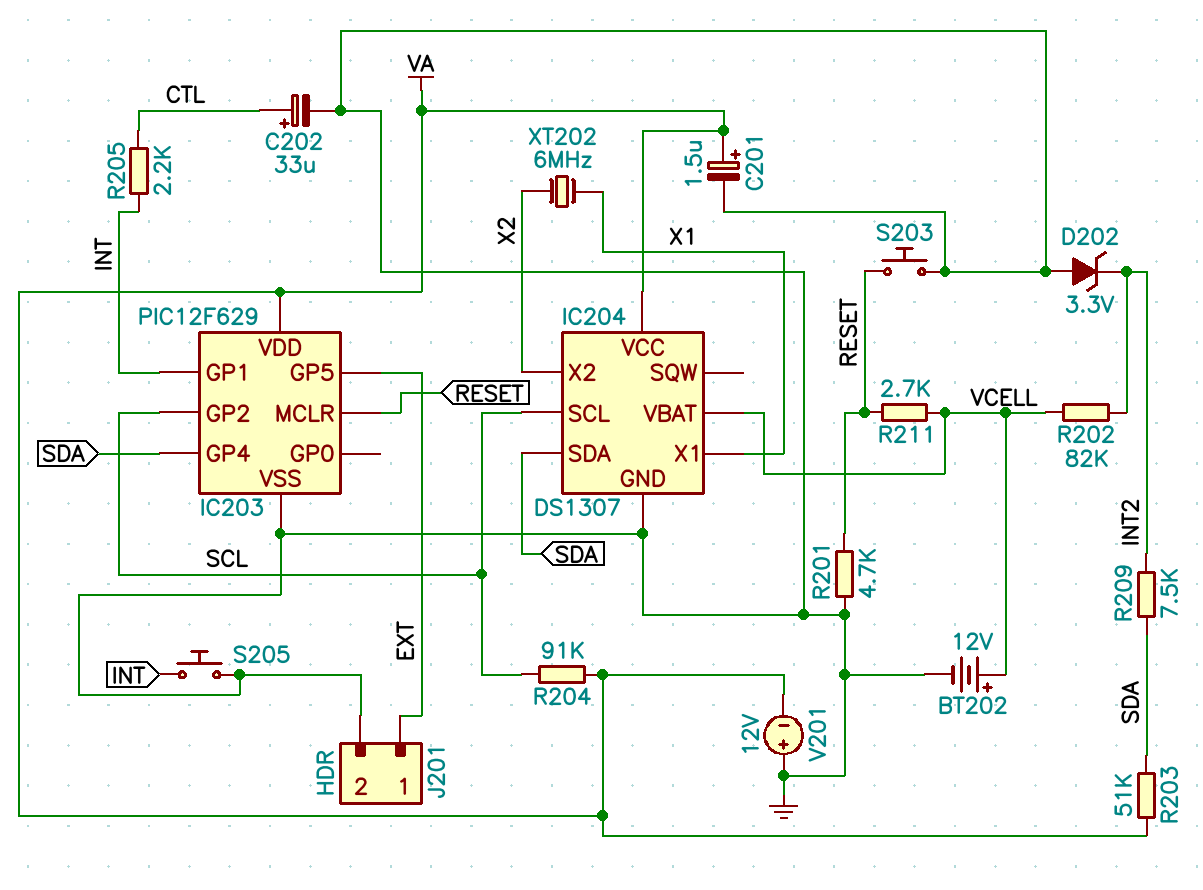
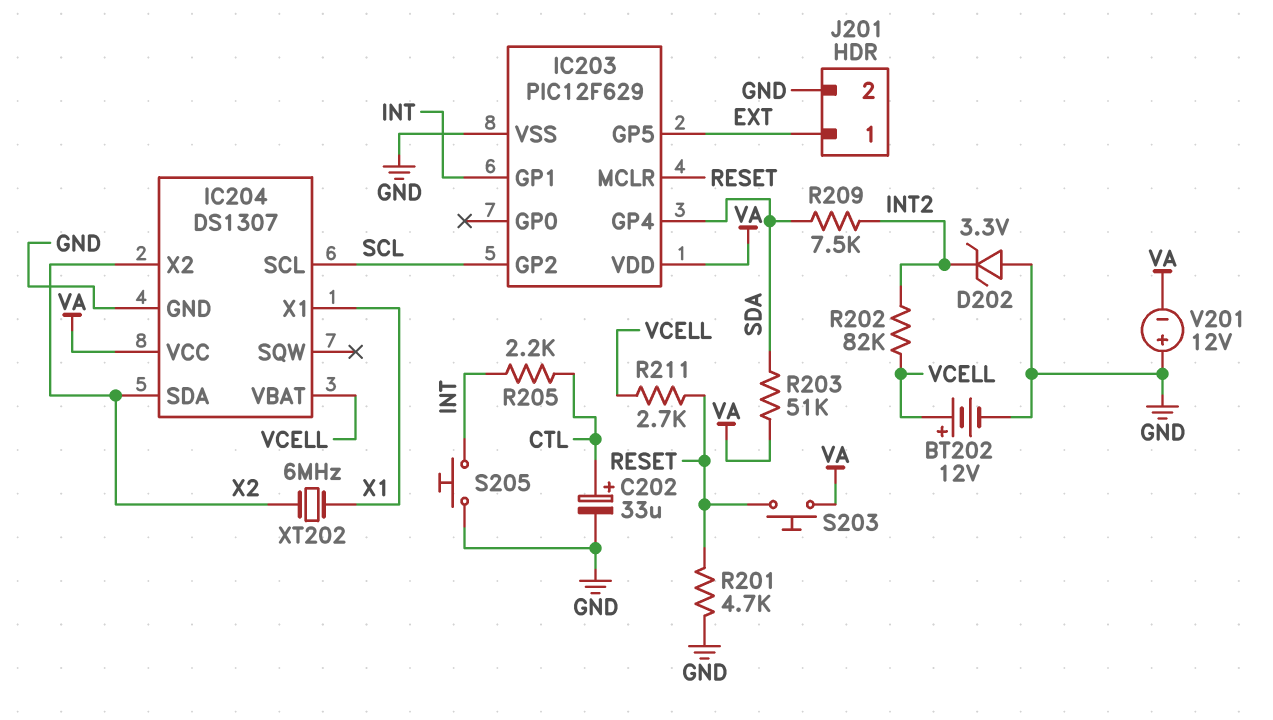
C201: 1.5uF (plus VA, minus GND) -> none
IC204 pin SDA: SDA -> X2
R204: 91k (SCL, VA) -> none
S203: button (GND, RESET) -> button (RESET, VA)

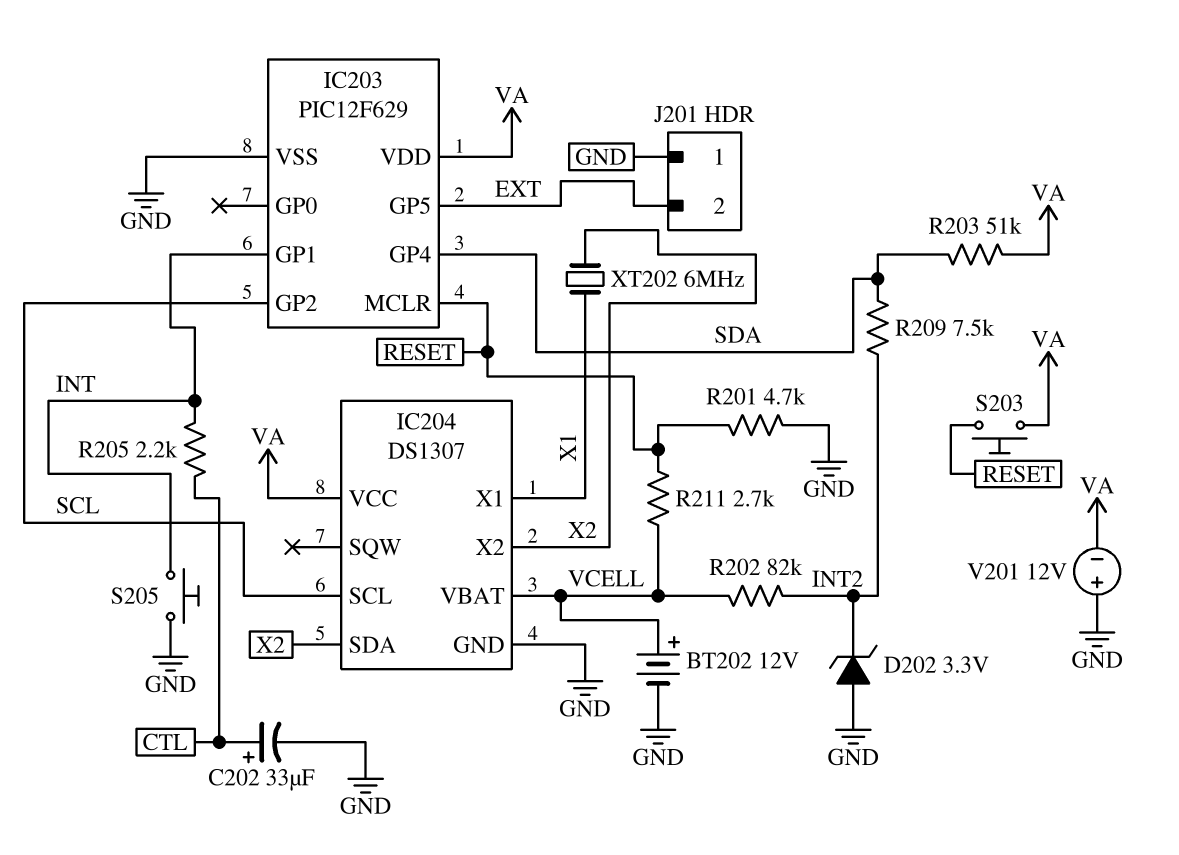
J201 pin 1: EXT -> GND
J201 pin 2: GND -> EXT

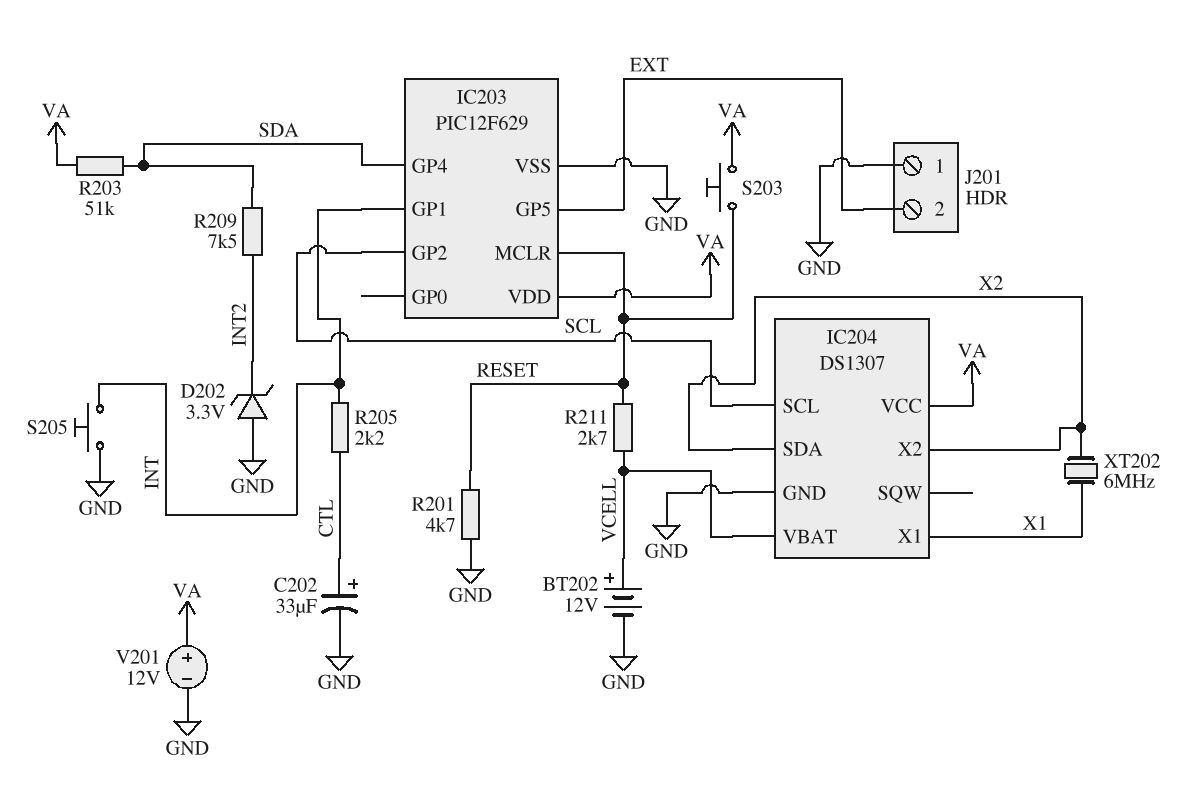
R202: 82k (INT2, VCELL) -> none
V201: 12V (plus GND, minus VA) -> 12V (plus VA, minus GND)

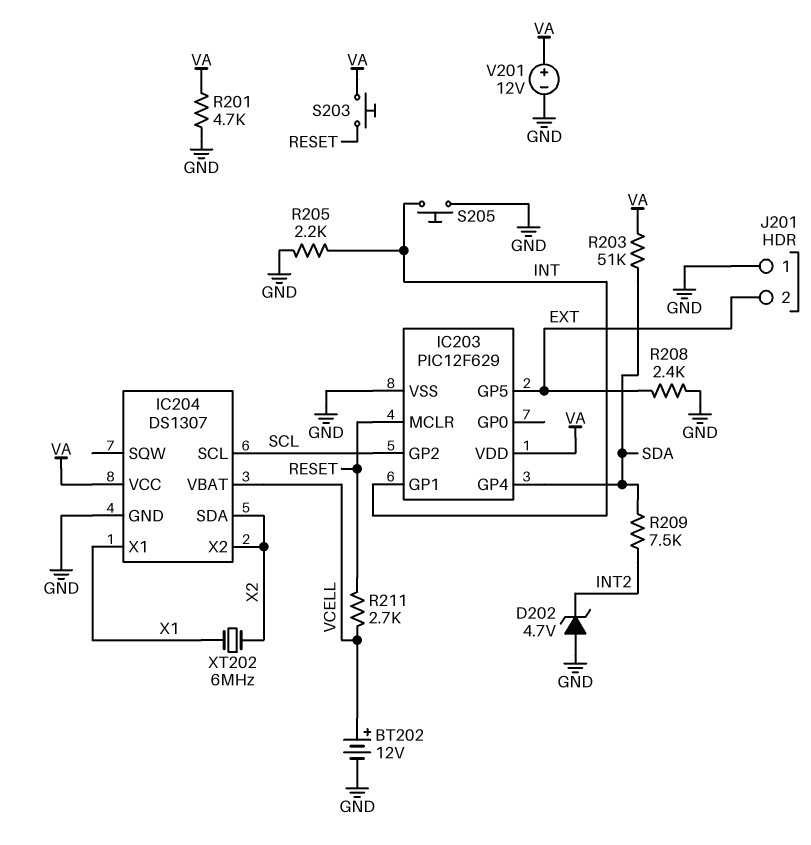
C202: 33uF (plus CTL, minus GND) -> none
D202: zener 3.3V (A GND, K INT2) -> zener 4.7V (A GND, K INT2)
R201: 4.7k (GND, RESET) -> 4.7k (GND, VA)
R205: 2.2k (CTL, INT) -> 2.2k (GND, INT)
R208: none -> 2.4k (EXT, GND)

